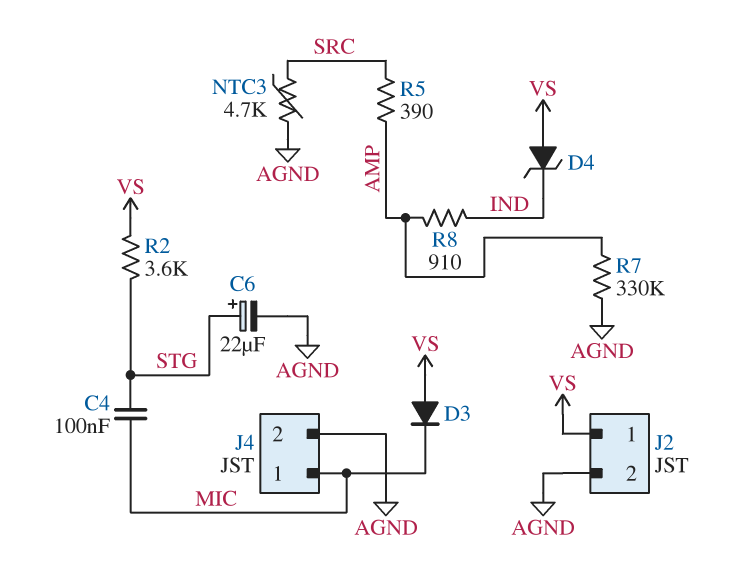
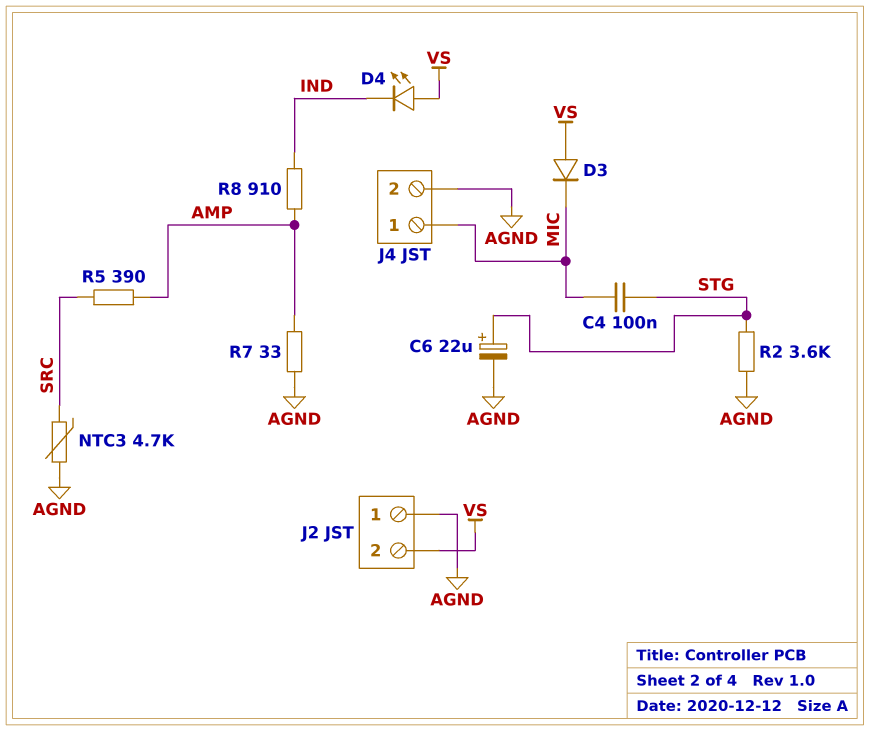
D4: zener (A VS, K IND) -> LED (A VS, K IND)
J2 pin 1: VS -> AGND
J2 pin 2: AGND -> VS
R2: 3.6k (STG, VS) -> 3.6k (AGND, STG)
R7: 330k (AGND, AMP) -> 33 (AGND, AMP)

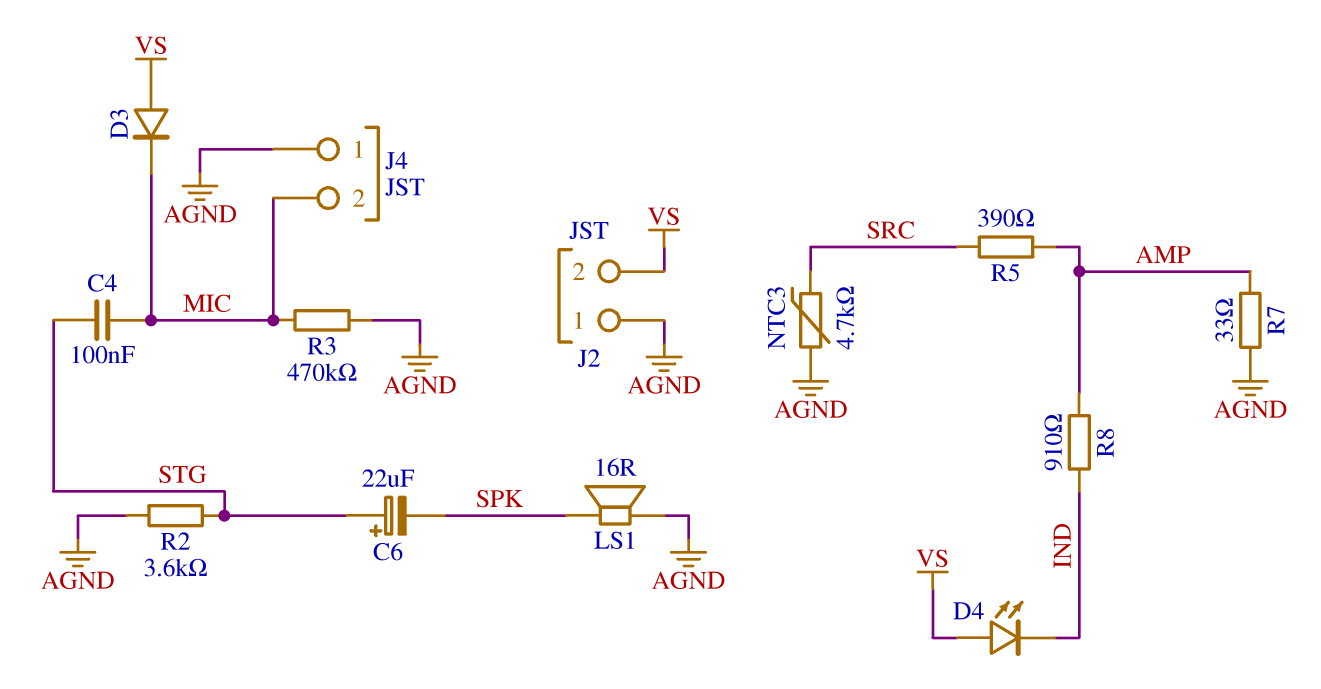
C6: 22uF (plus STG, minus AGND) -> 22uF (plus STG, minus SPK)
J4 pin 1: MIC -> AGND
J4 pin 2: AGND -> MIC
LS1: none -> speaker 16R (AGND, SPK)
R3: none -> 470k (AGND, MIC)

